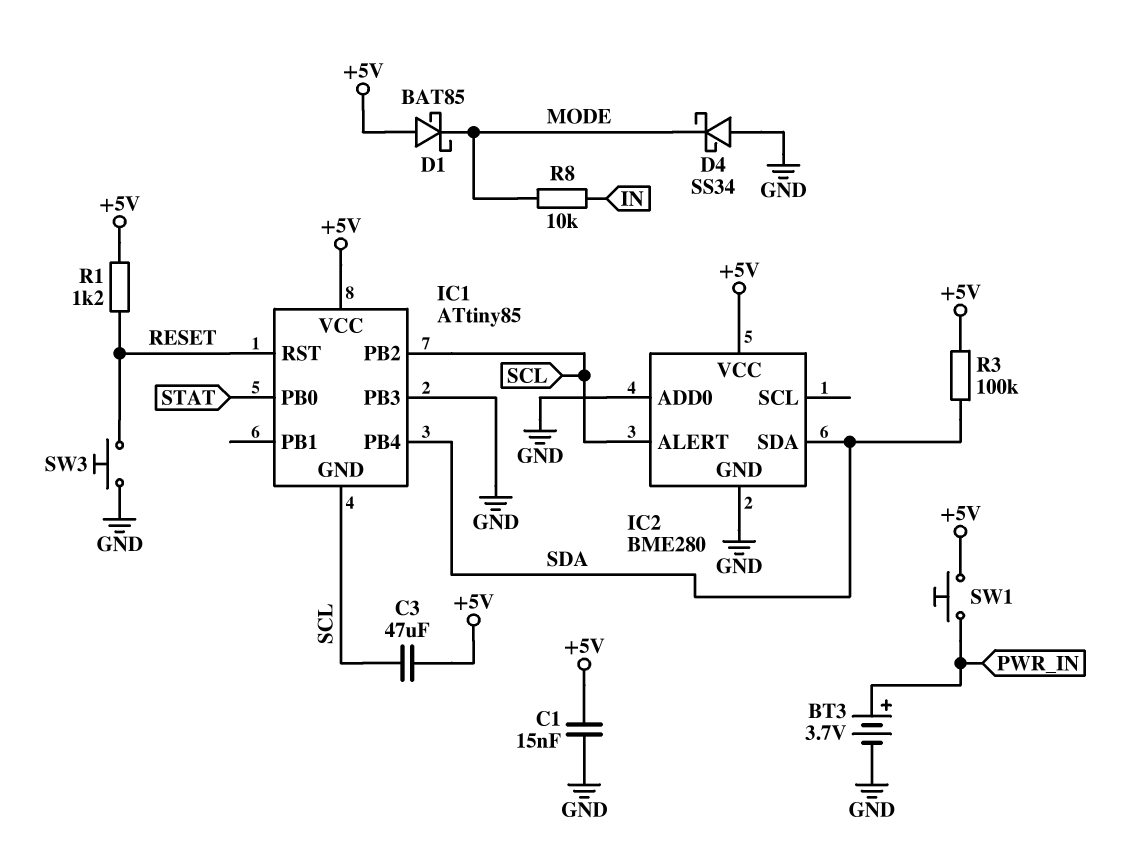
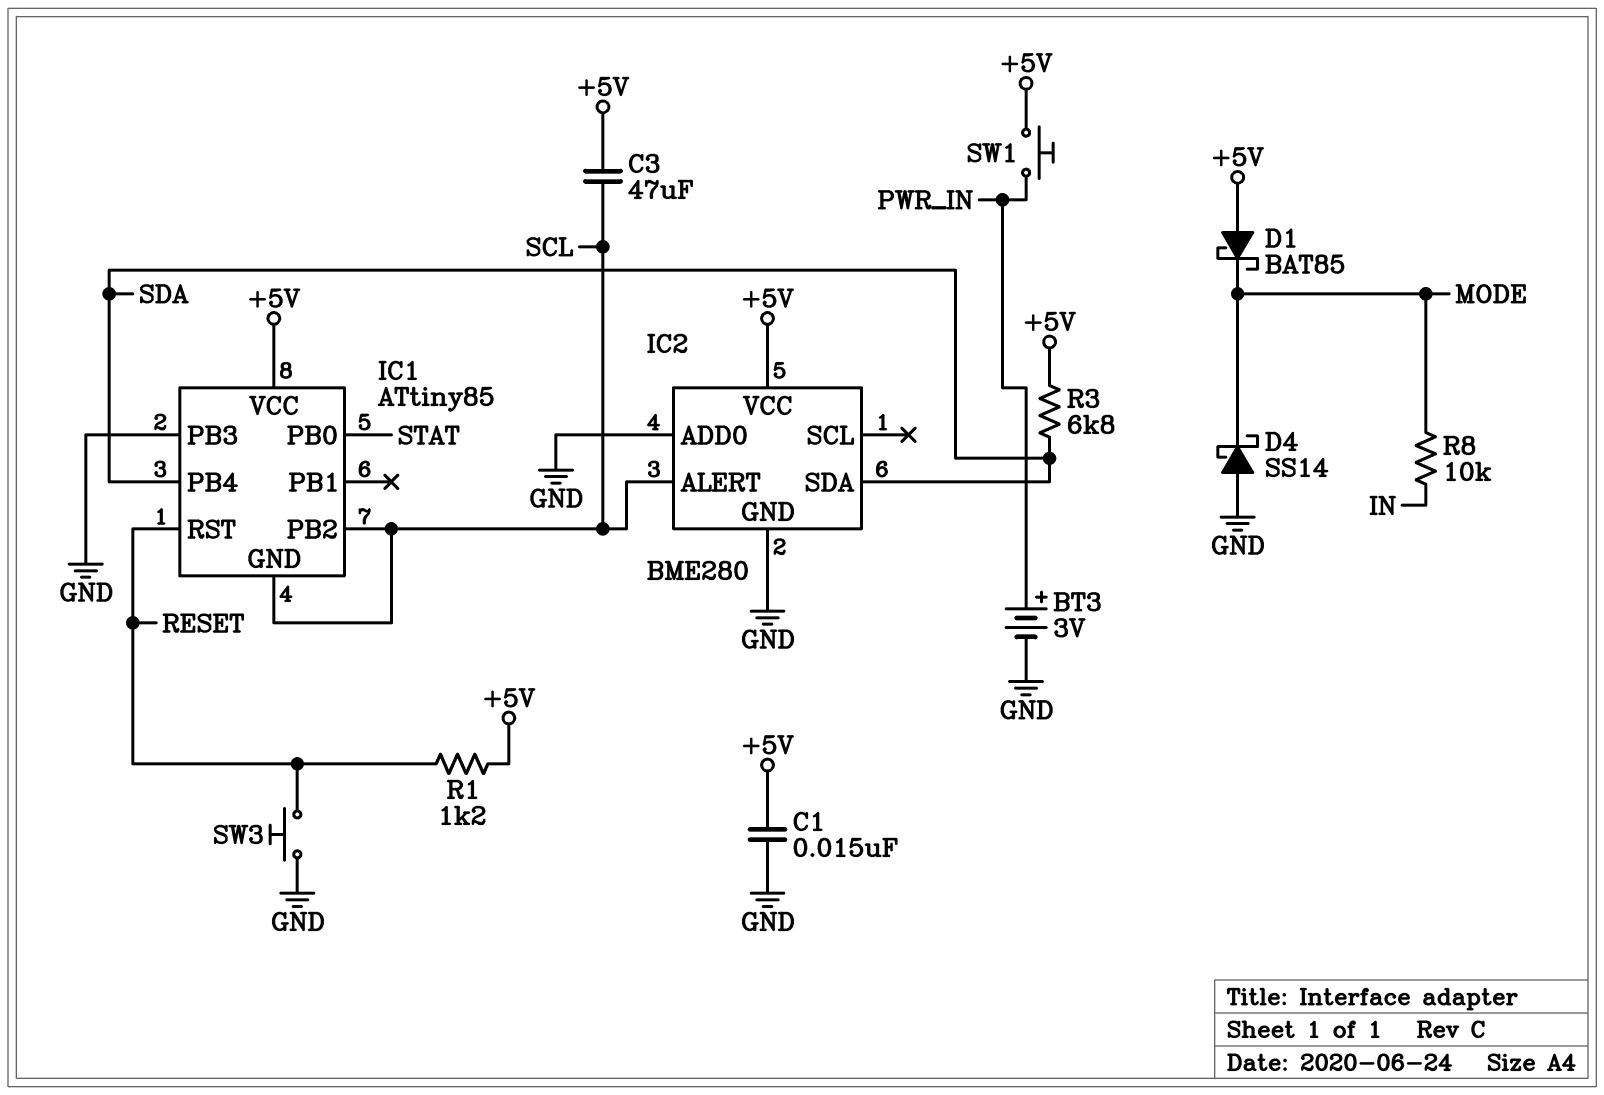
BT3: 3.7V (plus PWR_IN, minus GND) -> 3V (plus PWR_IN, minus GND)
D4: schottky SS34 (A GND, K MODE) -> schottky SS14 (A GND, K MODE)
R3: 100k (+5V, SDA) -> 6.8k (+5V, SDA)

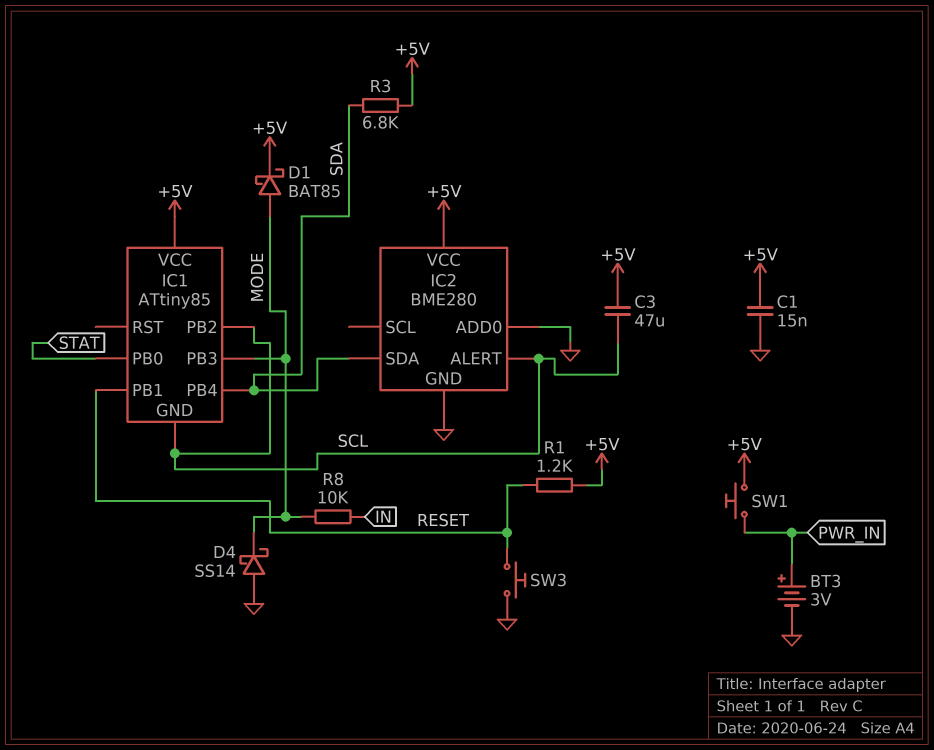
D1: schottky BAT85 (A +5V, K MODE) -> schottky BAT85 (A MODE, K +5V)
IC1 pin PB1: none -> RESET
IC1 pin PB3: GND -> MODE
IC1 pin RST: RESET -> none

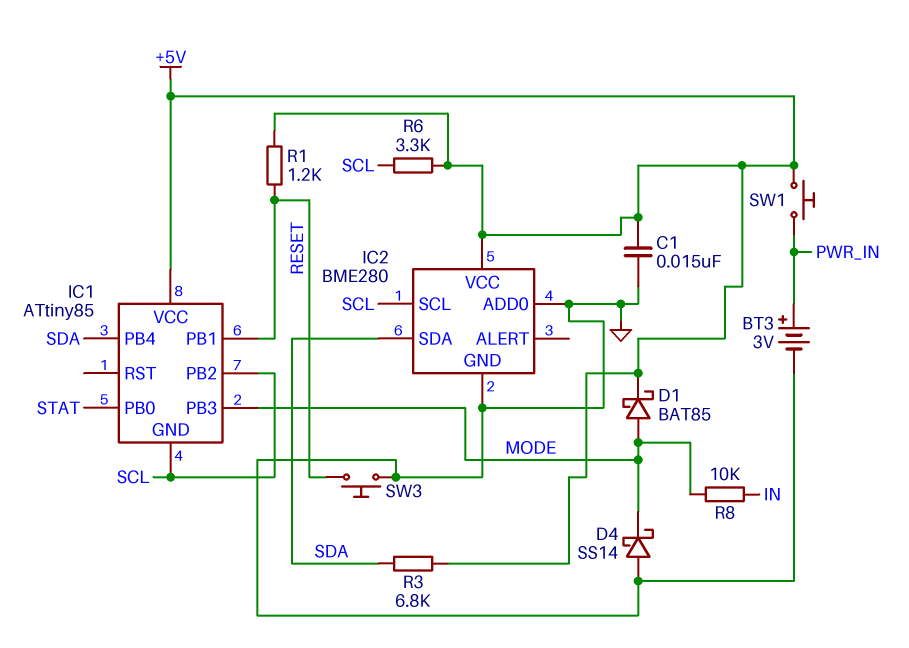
C3: 47uF (+5V, SCL) -> none
IC2 pin ALERT: SCL -> none
IC2 pin SCL: none -> SCL
R6: none -> 3.3k (+5V, SCL)

